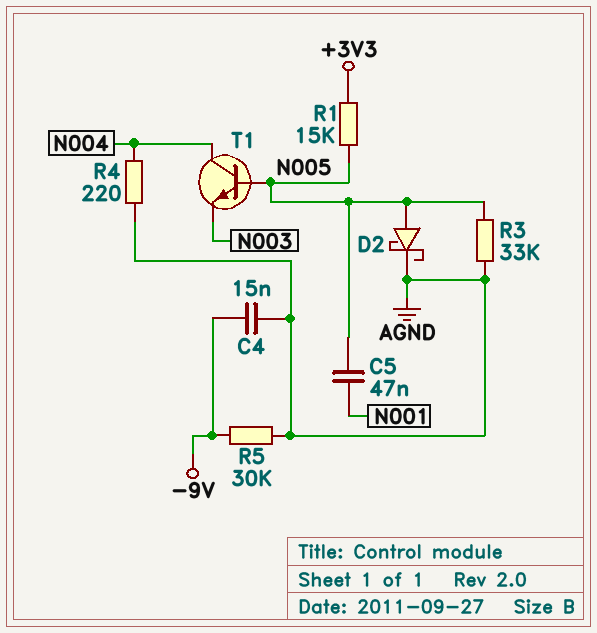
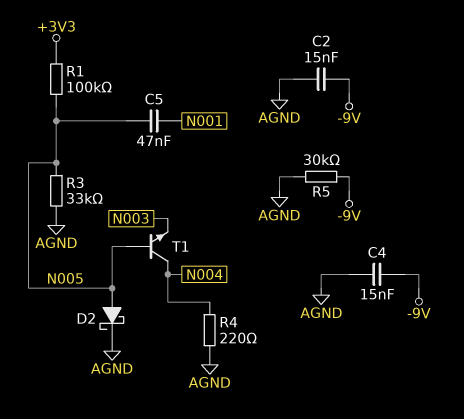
C2: none -> 15nF (-9V, AGND)
R1: 15k (+3V3, N005) -> 100k (+3V3, N005)

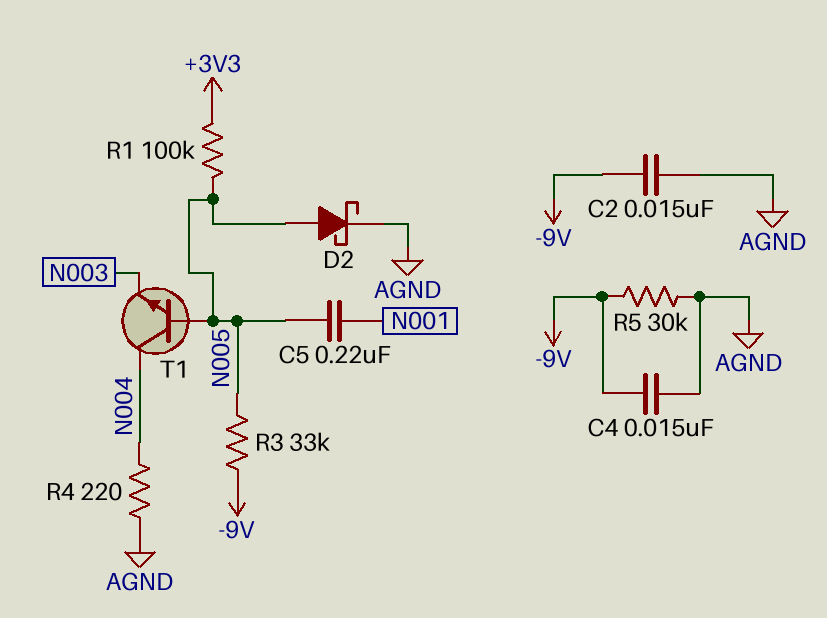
C5: 47nF (N001, N005) -> 220nF (N001, N005)
R3: 33k (AGND, N005) -> 33k (-9V, N005)

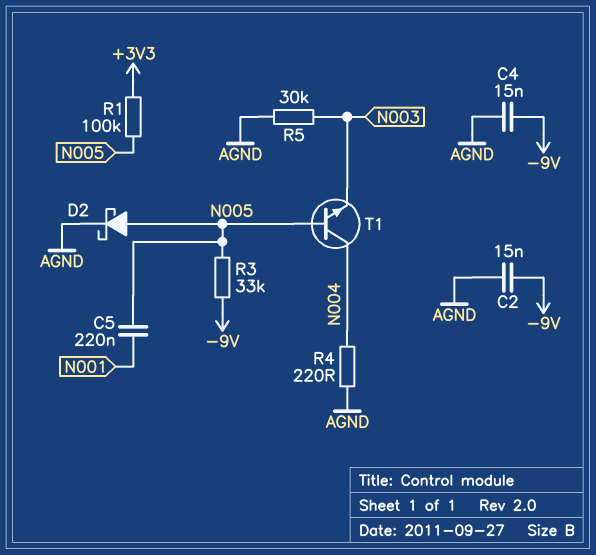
R5: 30k (-9V, AGND) -> 30k (AGND, N003)

